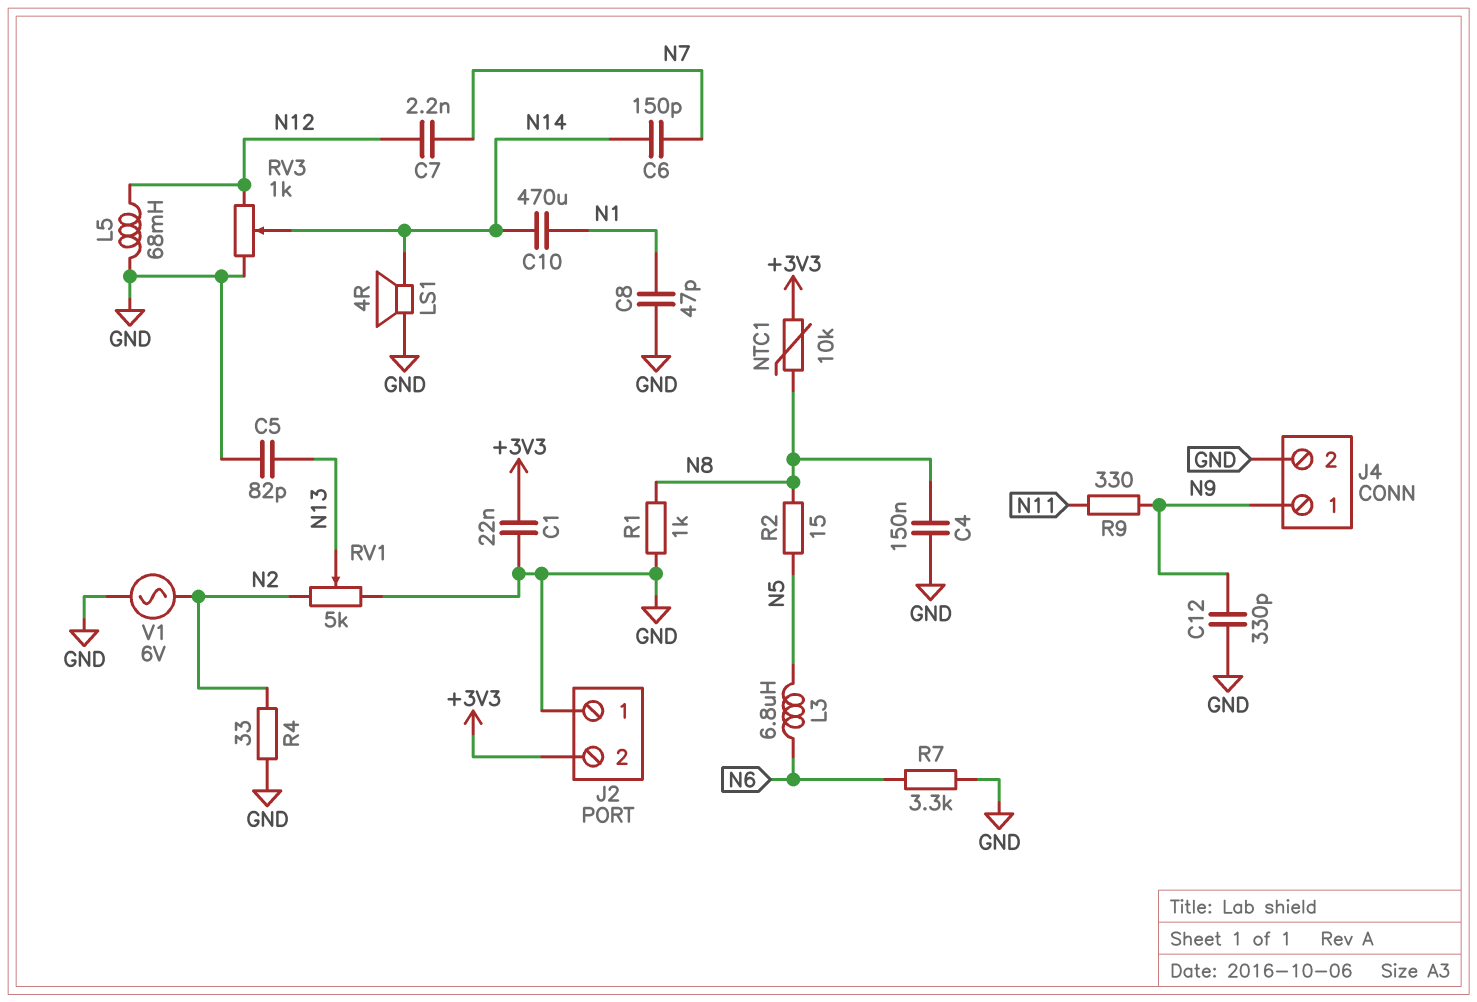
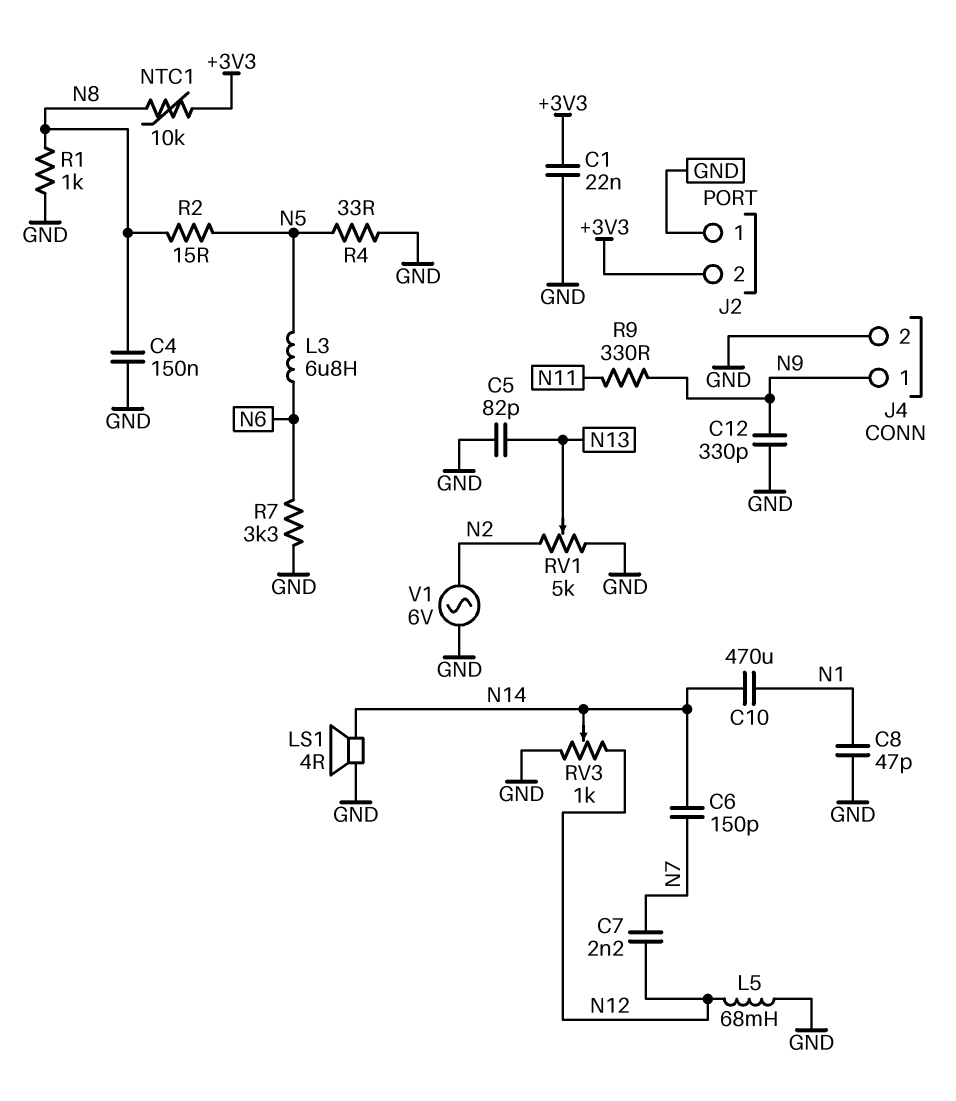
R4: 33 (GND, N2) -> 33 (GND, N5)

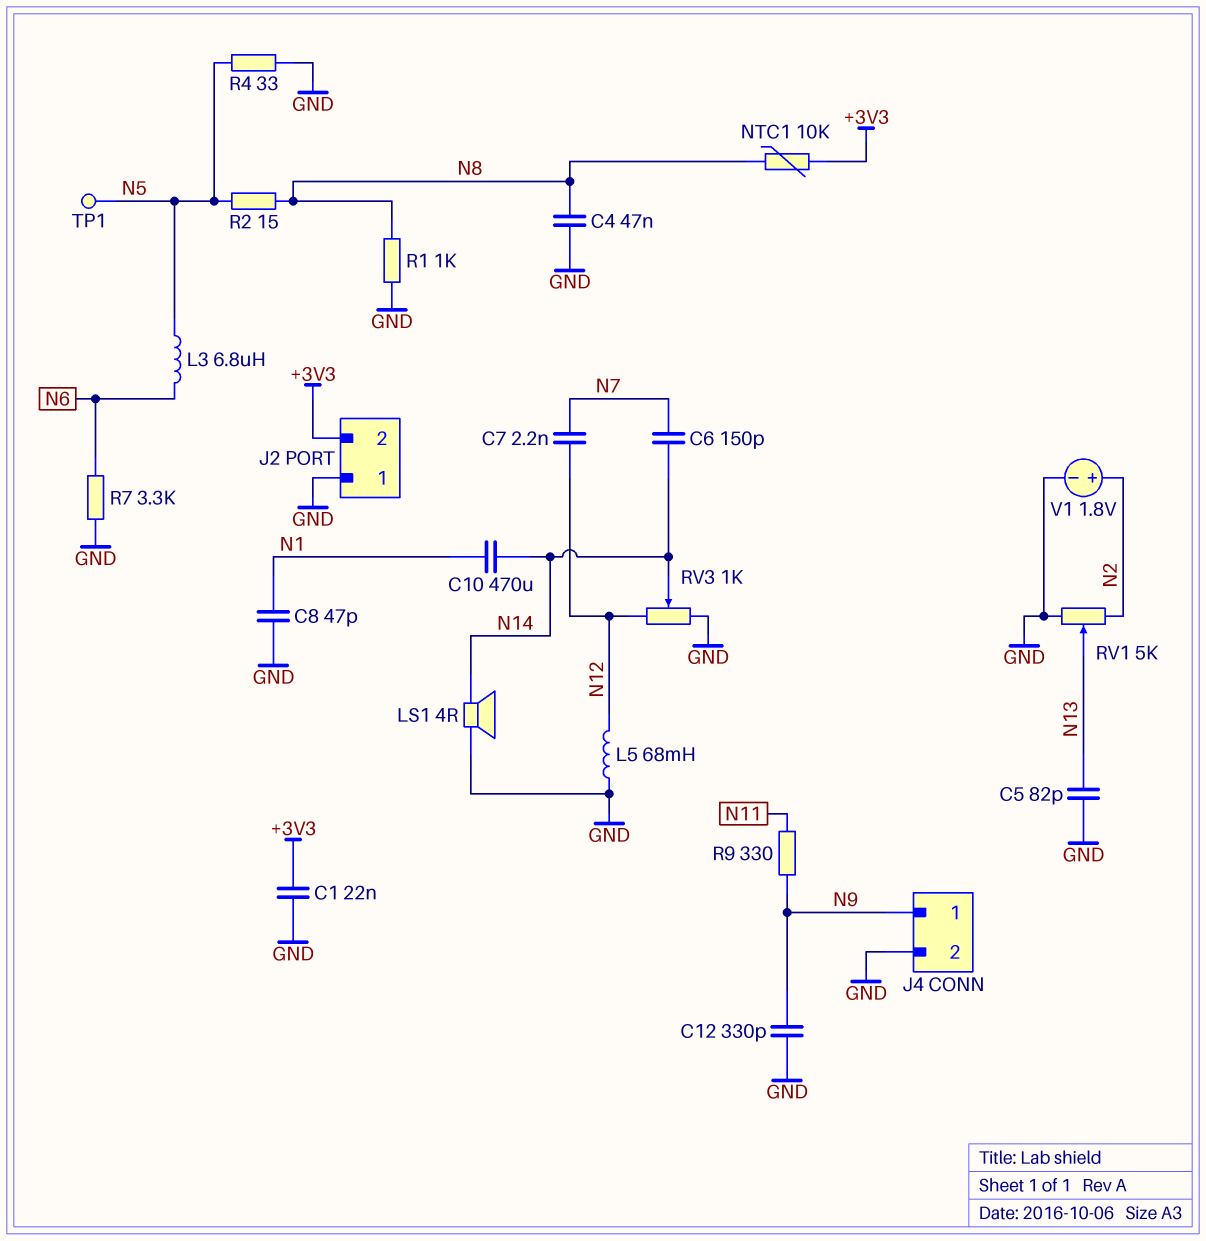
C4: 150nF (GND, N8) -> 47nF (GND, N8)
TP1: none -> test point (N5)
V1: AC 6V (GND, N2) -> 1.8V (plus N2, minus GND)

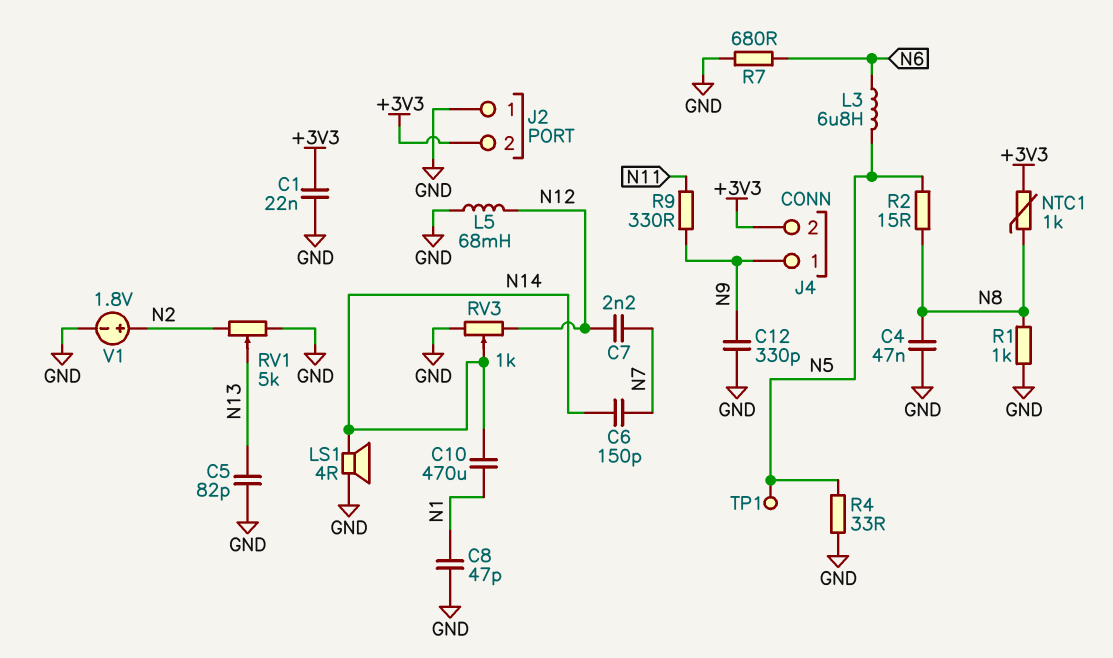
J4 pin 2: GND -> +3V3
NTC1: 10k (+3V3, N8) -> 1k (+3V3, N8)
R7: 3.3k (GND, N6) -> 680 (GND, N6)

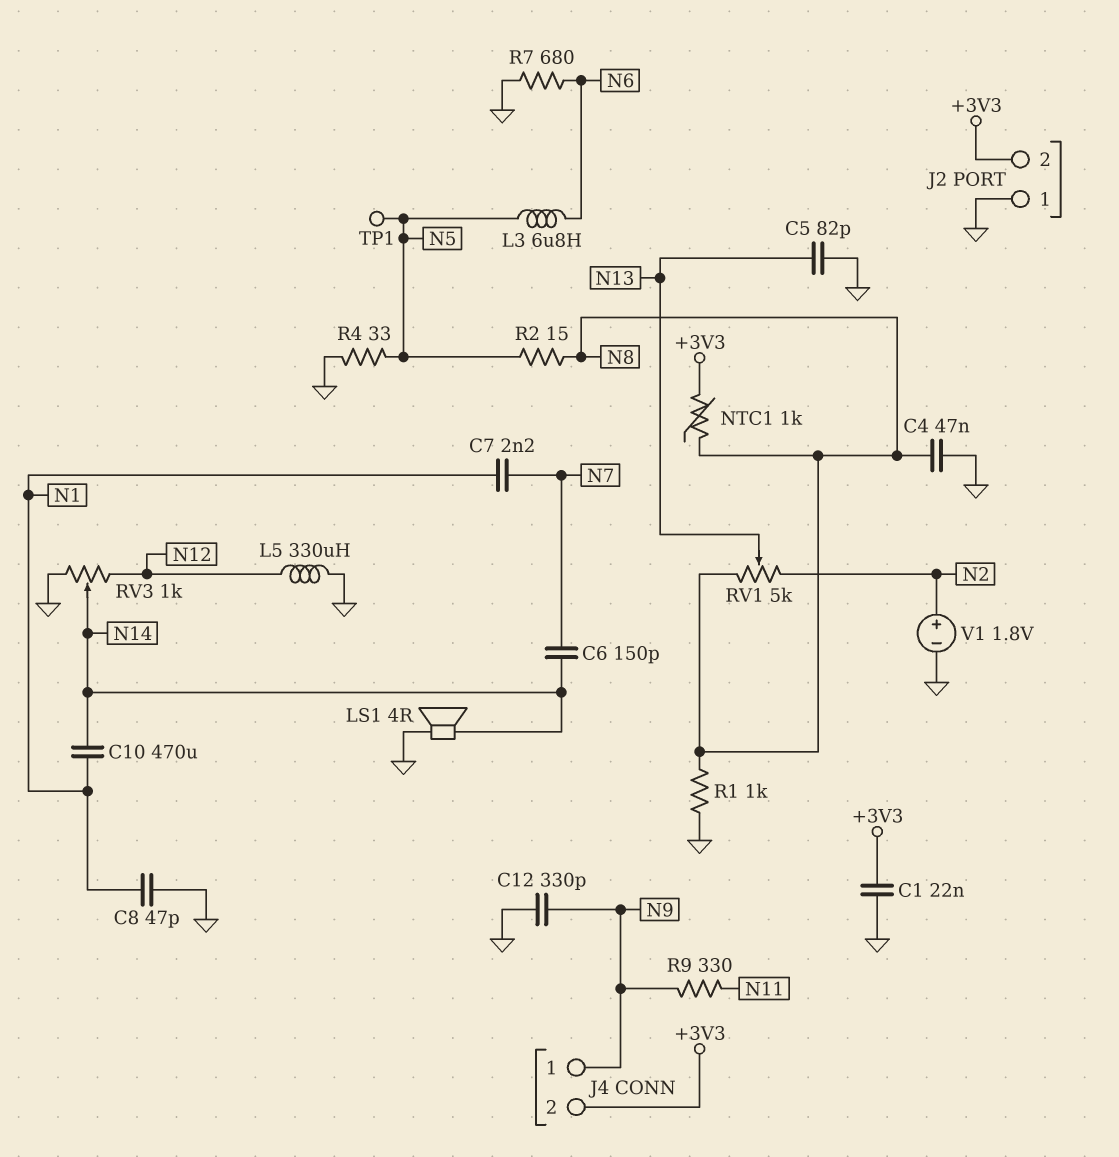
C7: 2.2nF (N7, N12) -> 2.2nF (N1, N7)
L5: 68mH (GND, N12) -> 330uH (GND, N12)
RV1: 5k (GND, N2, wiper N13) -> 5k (N2, N8, wiper N13)

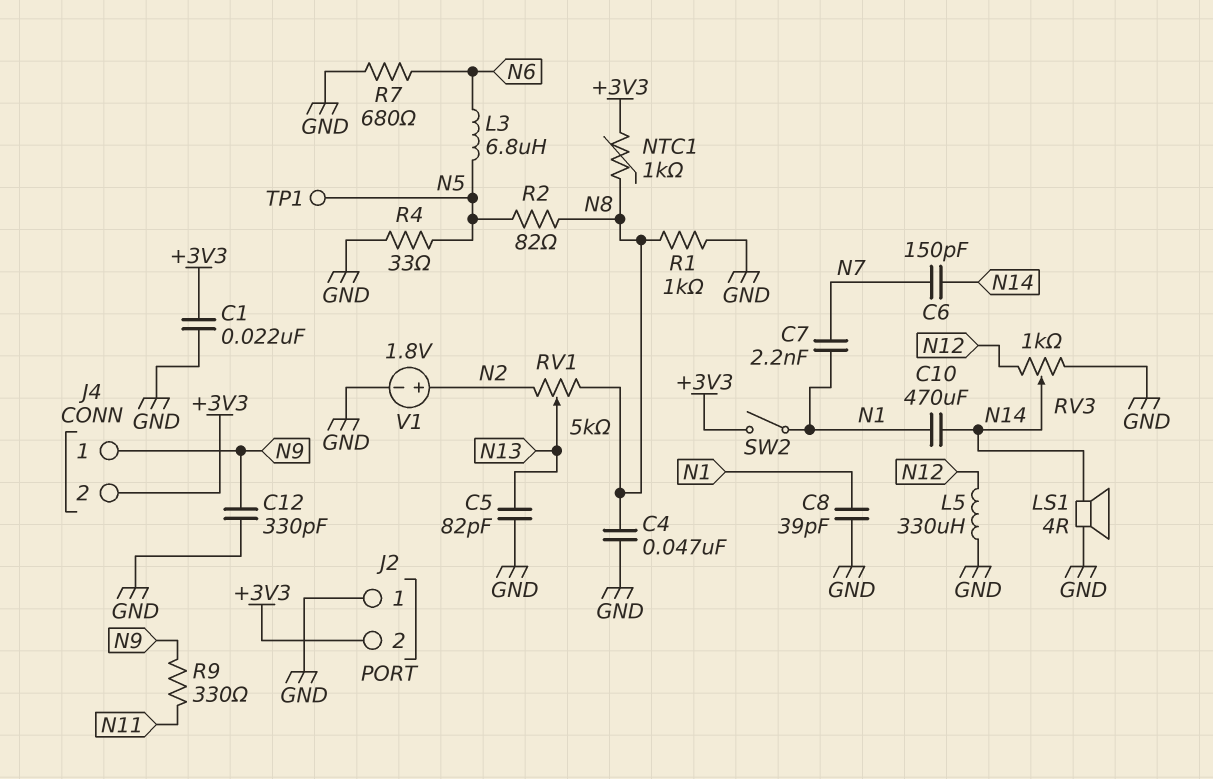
C8: 47pF (GND, N1) -> 39pF (GND, N1)
R2: 15 (N5, N8) -> 82 (N5, N8)
SW2: none -> switch (+3V3, N1)

